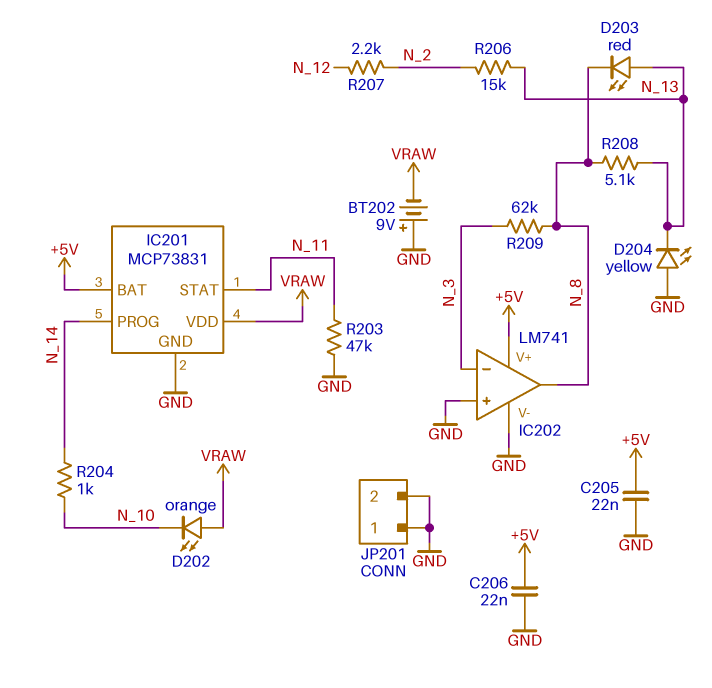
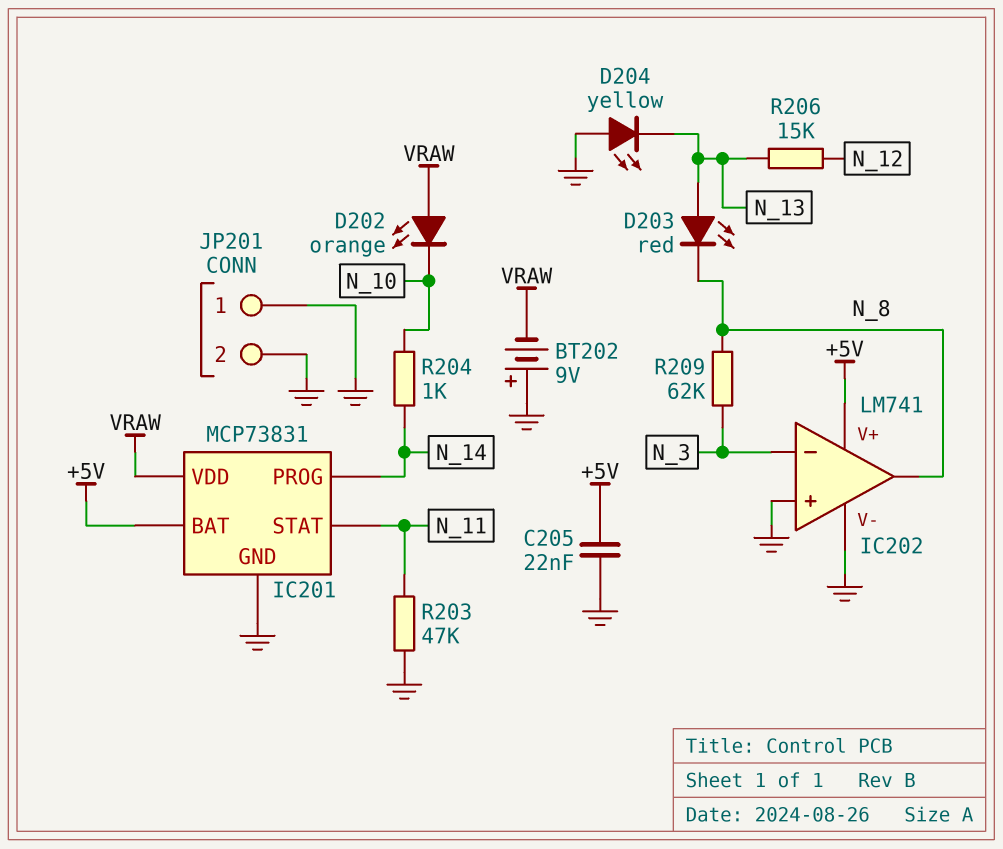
C206: 22nF (+5V, GND) -> none
R206: 15k (N_2, N_13) -> 15k (N_12, N_13)
R207: 2.2k (N_2, N_12) -> none
R208: 5.1k (N_8, N_13) -> none

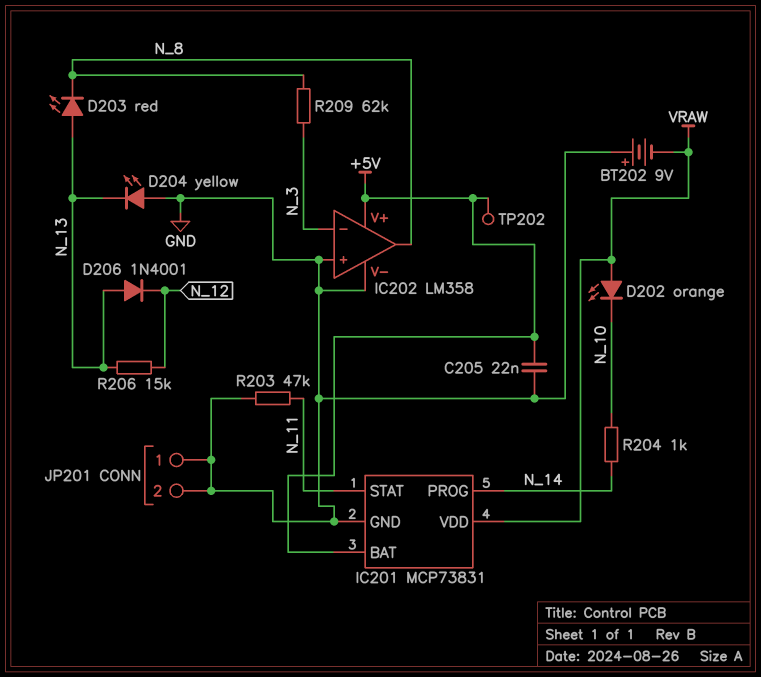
D206: none -> diode 1N4001 (A N_13, K N_12)
IC202: LM741 -> LM358
TP202: none -> test point (+5V)

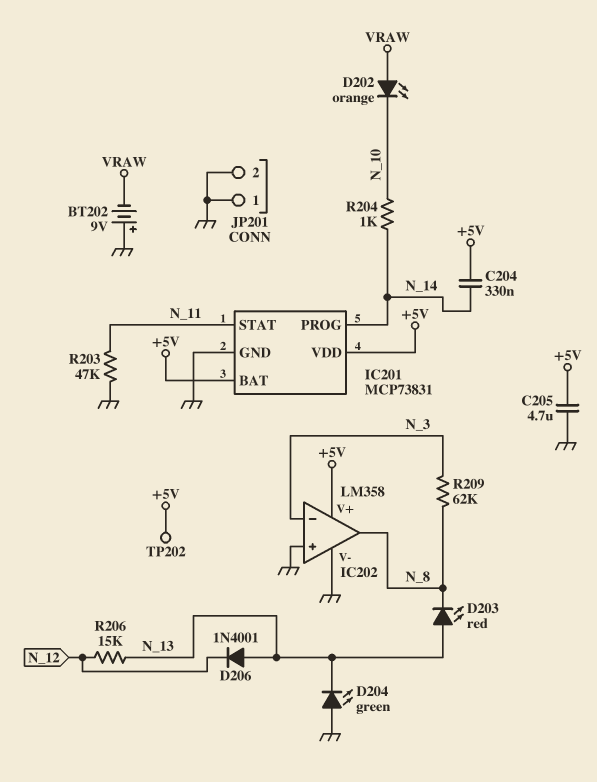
C204: none -> 330nF (+5V, N_14)
C205: 22nF (+5V, GND) -> 4.7uF (+5V, GND)
D204: LED yellow (A GND, K N_13) -> LED green (A GND, K N_13)
IC201 pin VDD: VRAW -> +5V

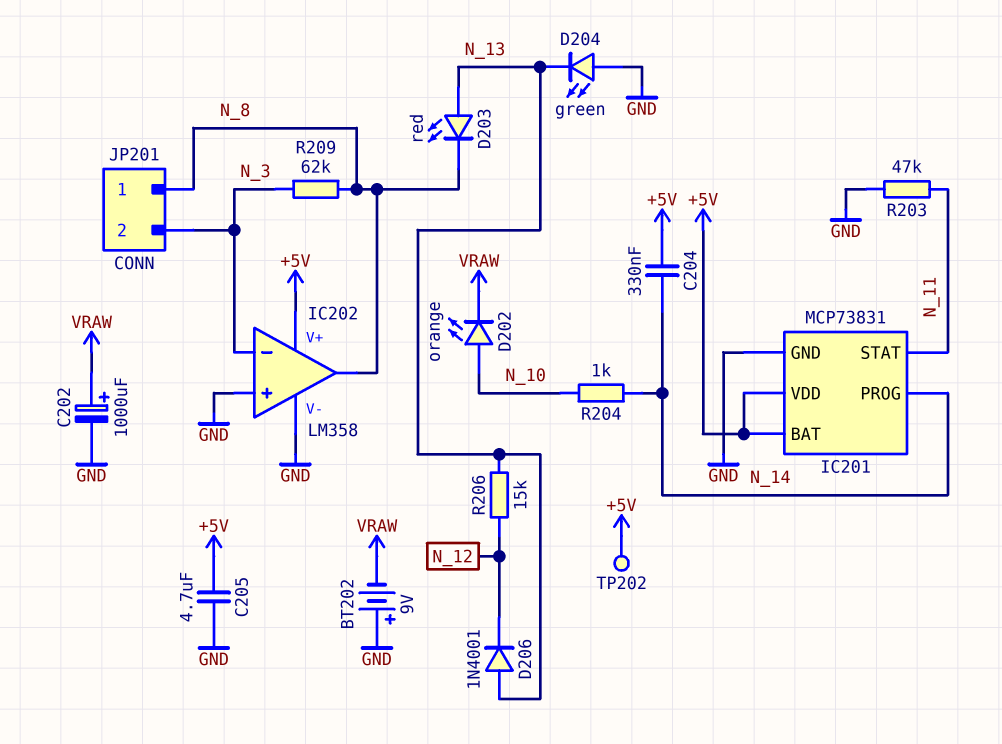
C202: none -> 1000uF (plus VRAW, minus GND)
D202: LED orange (A VRAW, K N_10) -> LED orange (A N_10, K VRAW)
JP201 pin 1: GND -> N_8
JP201 pin 2: GND -> N_3

